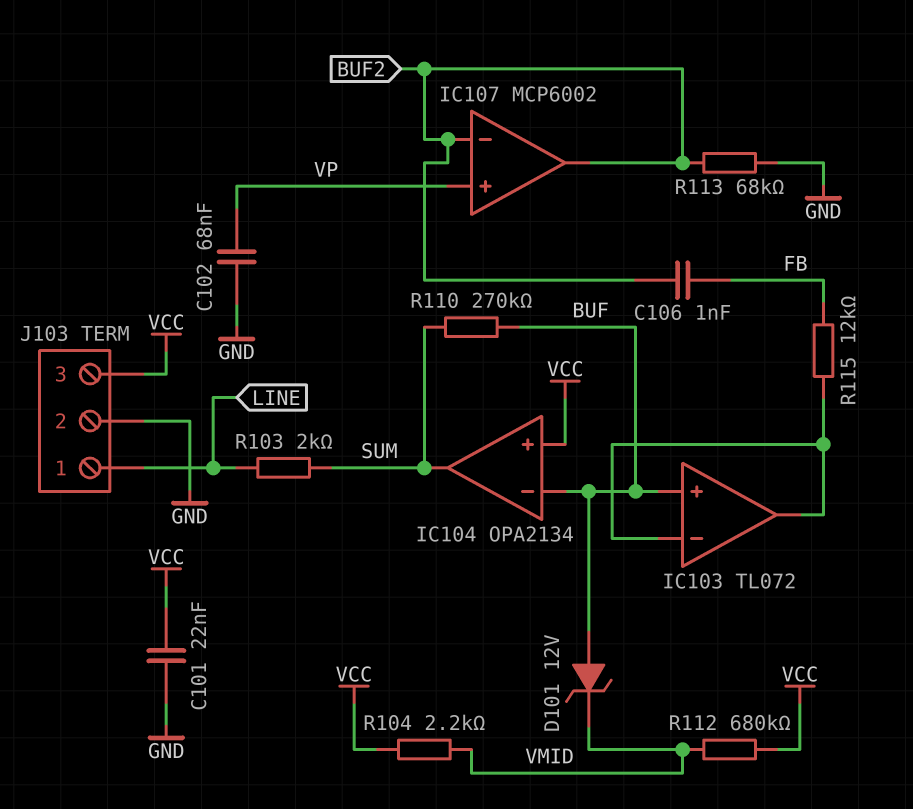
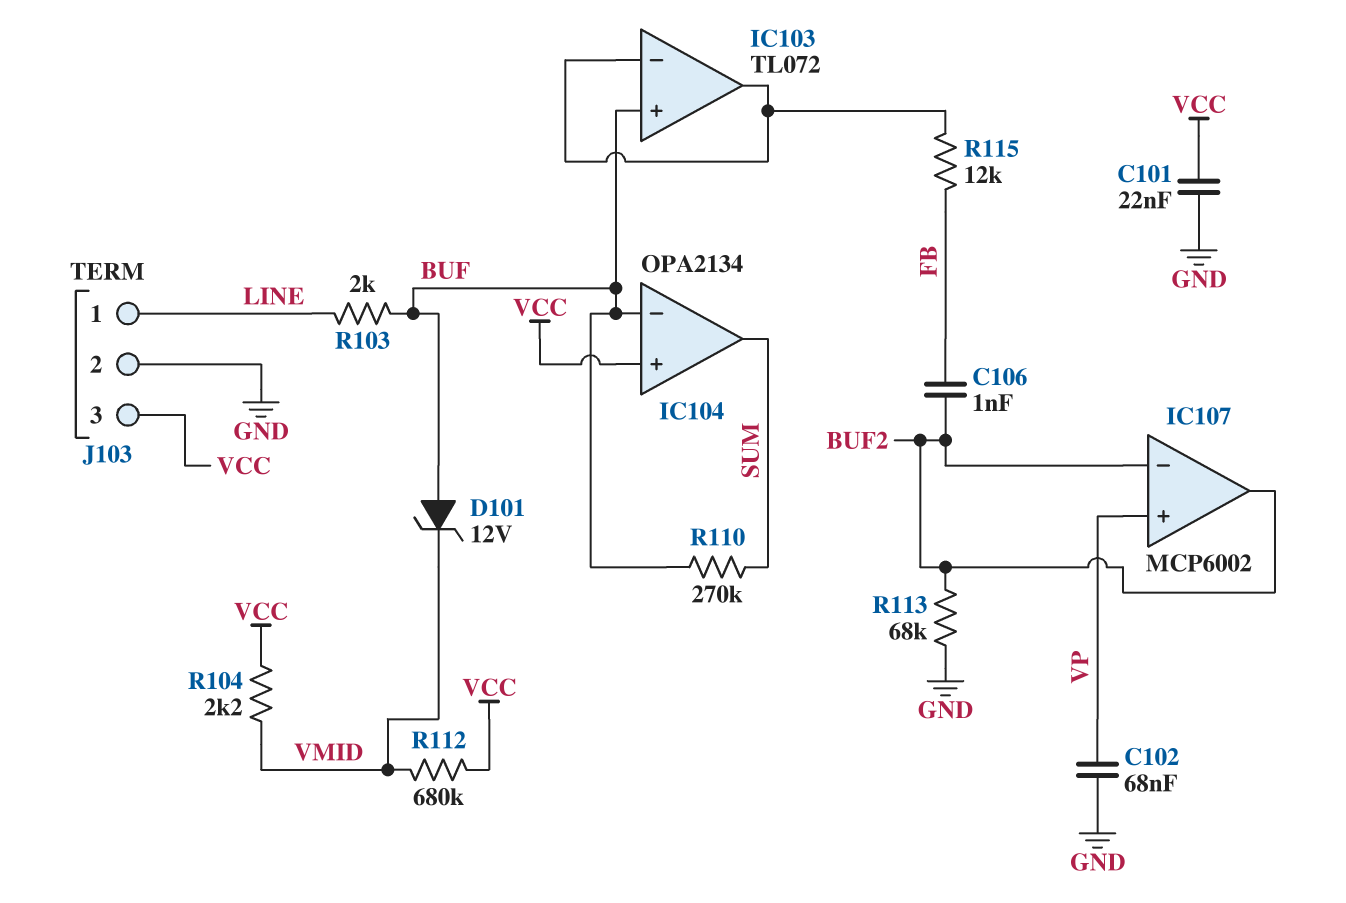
R103: 2k (LINE, SUM) -> 2k (BUF, LINE)

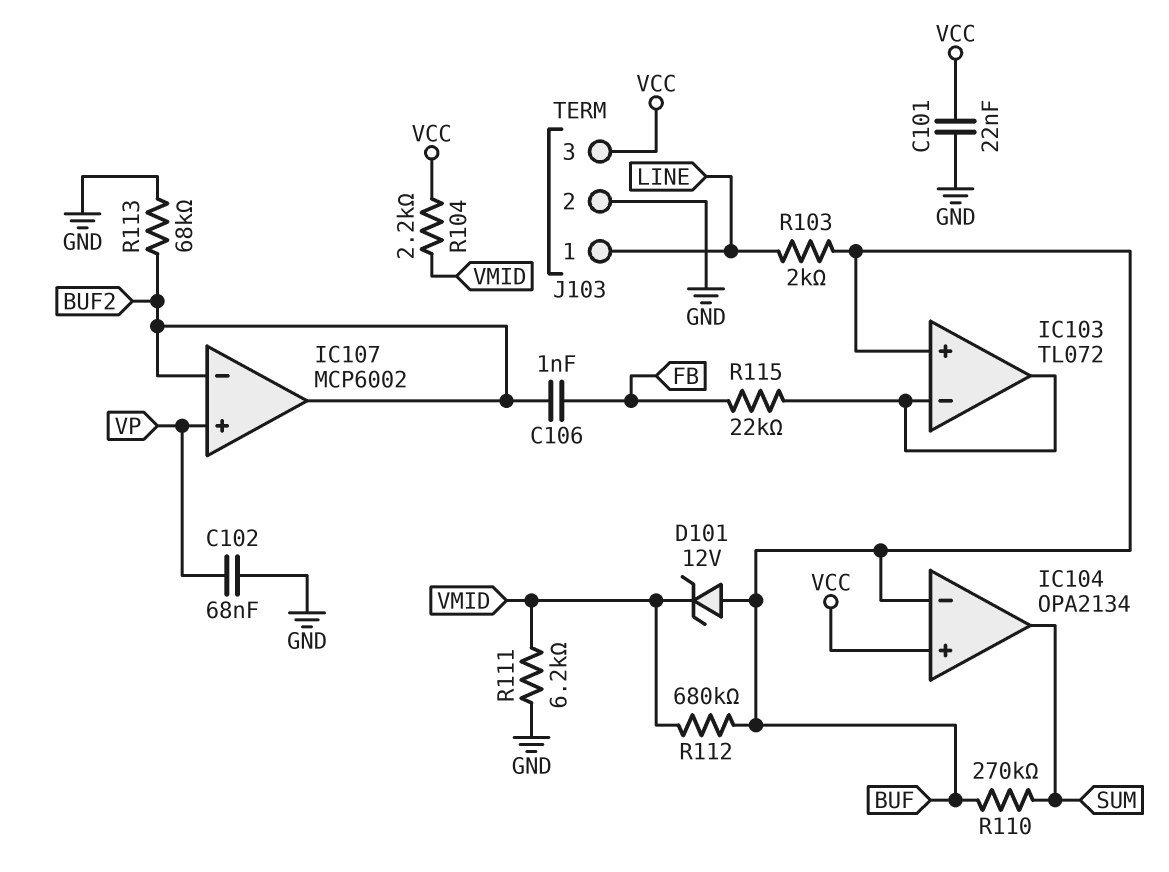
R111: none -> 6.2k (GND, VMID)
R112: 680k (VCC, VMID) -> 680k (BUF, VMID)
R115: 12k (FB, IC103/in-) -> 22k (FB, IC103/in-)

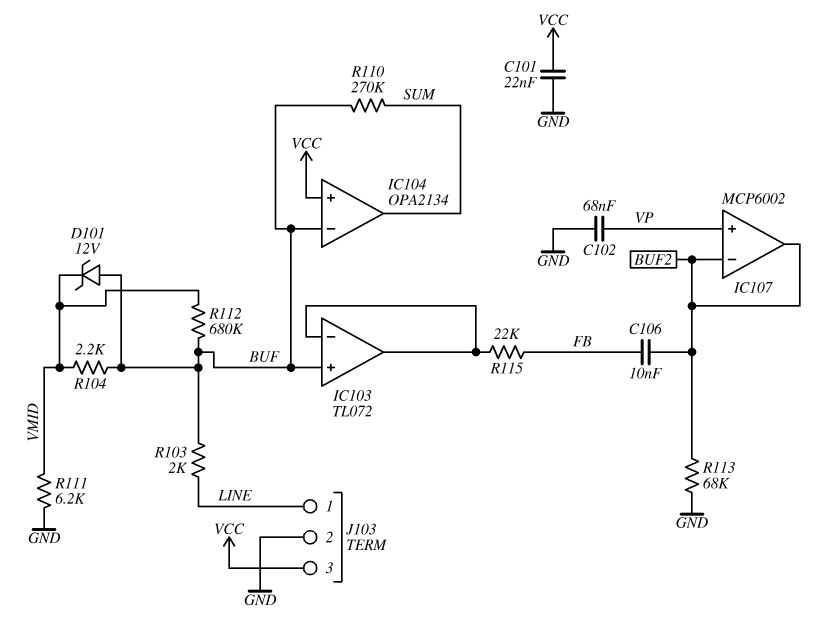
C106: 1nF (BUF2, FB) -> 10nF (BUF2, FB)
R104: 2.2k (VCC, VMID) -> 2.2k (BUF, VMID)

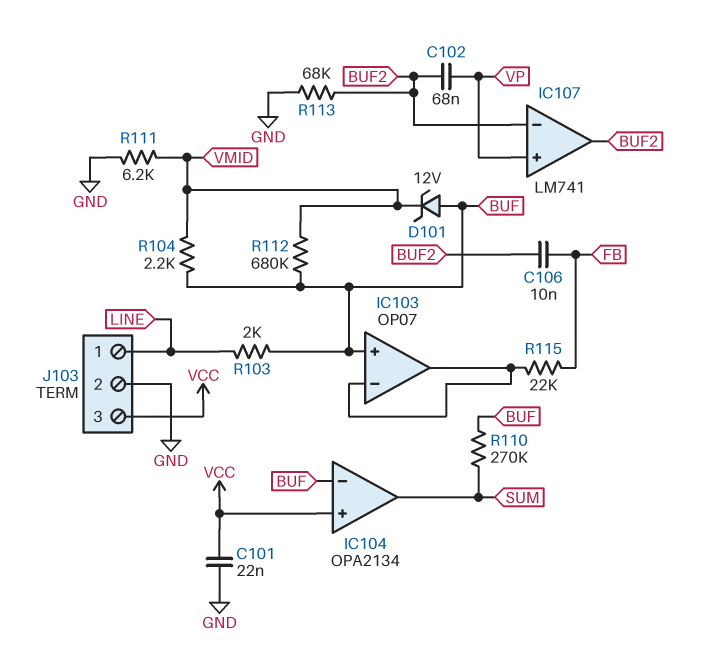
C102: 68nF (GND, VP) -> 68nF (BUF2, VP)
IC103: TL072 -> OP07
IC107: MCP6002 -> LM741

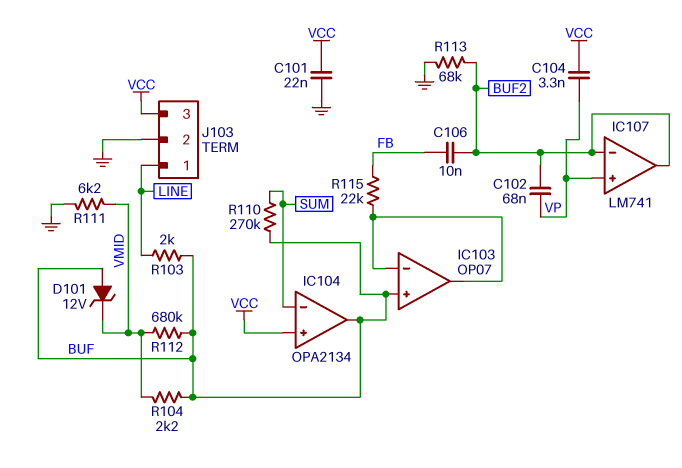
C104: none -> 3.3nF (VCC, VP)
IC104 pin in-: BUF -> SUM
IC104 pin out: SUM -> BUF

